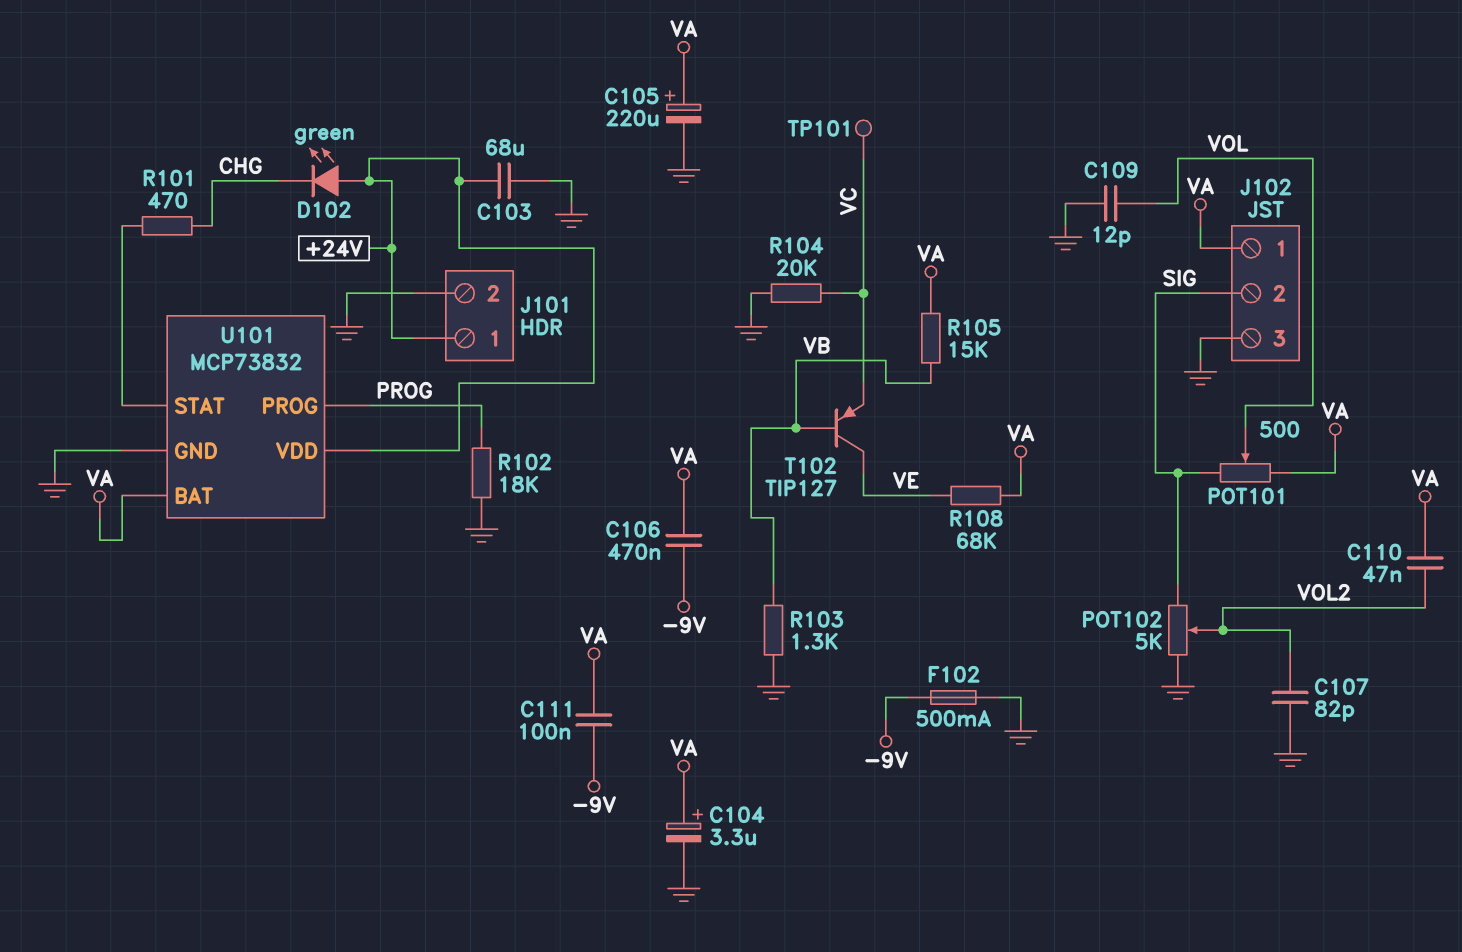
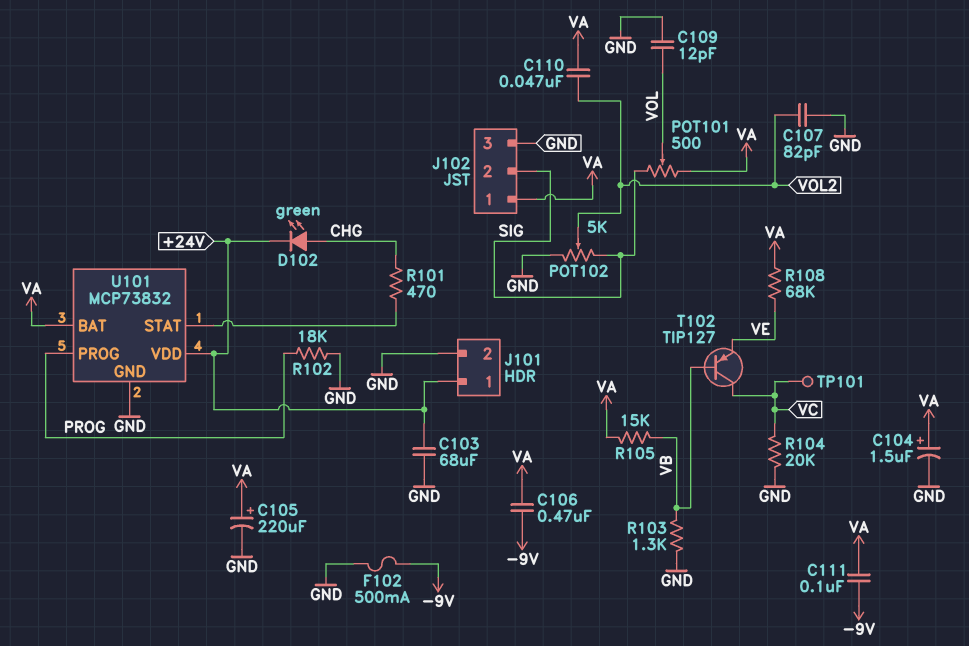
C104: 3.3uF (plus VA, minus GND) -> 1.5uF (plus VA, minus GND)
D102: LED green (A +24V, K CHG) -> LED green (A CHG, K +24V)
T102: PNP TIP127 (B VB, C VE, E VC) -> PNP TIP127 (B VB, C VC, E VE)

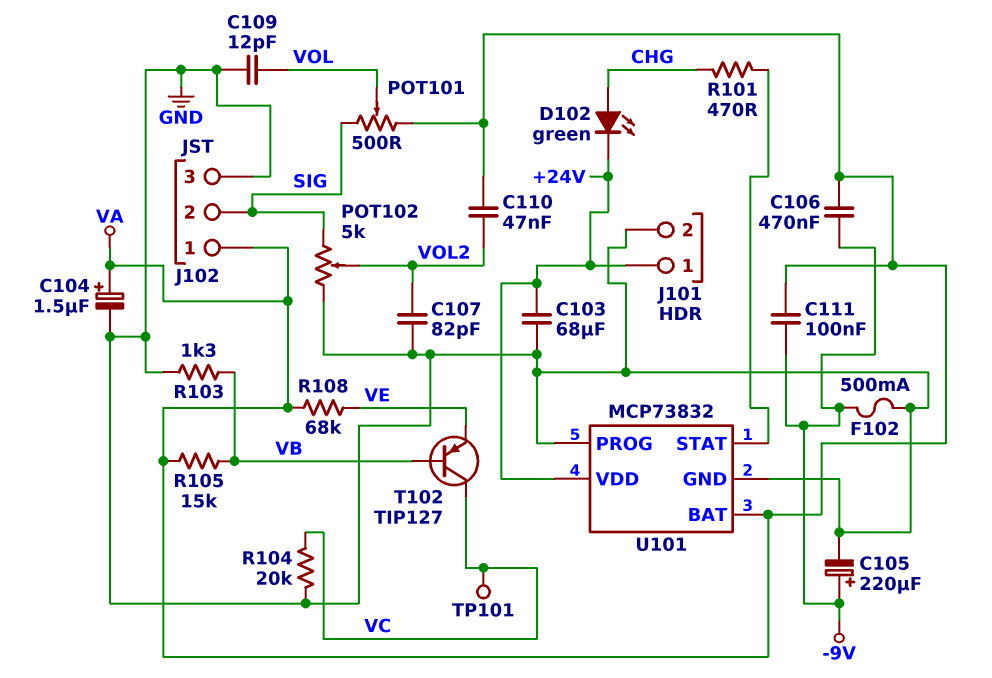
C105: 220uF (plus VA, minus GND) -> 220uF (plus -9V, minus GND)
R102: 18k (GND, PROG) -> none
U101 pin PROG: PROG -> GND

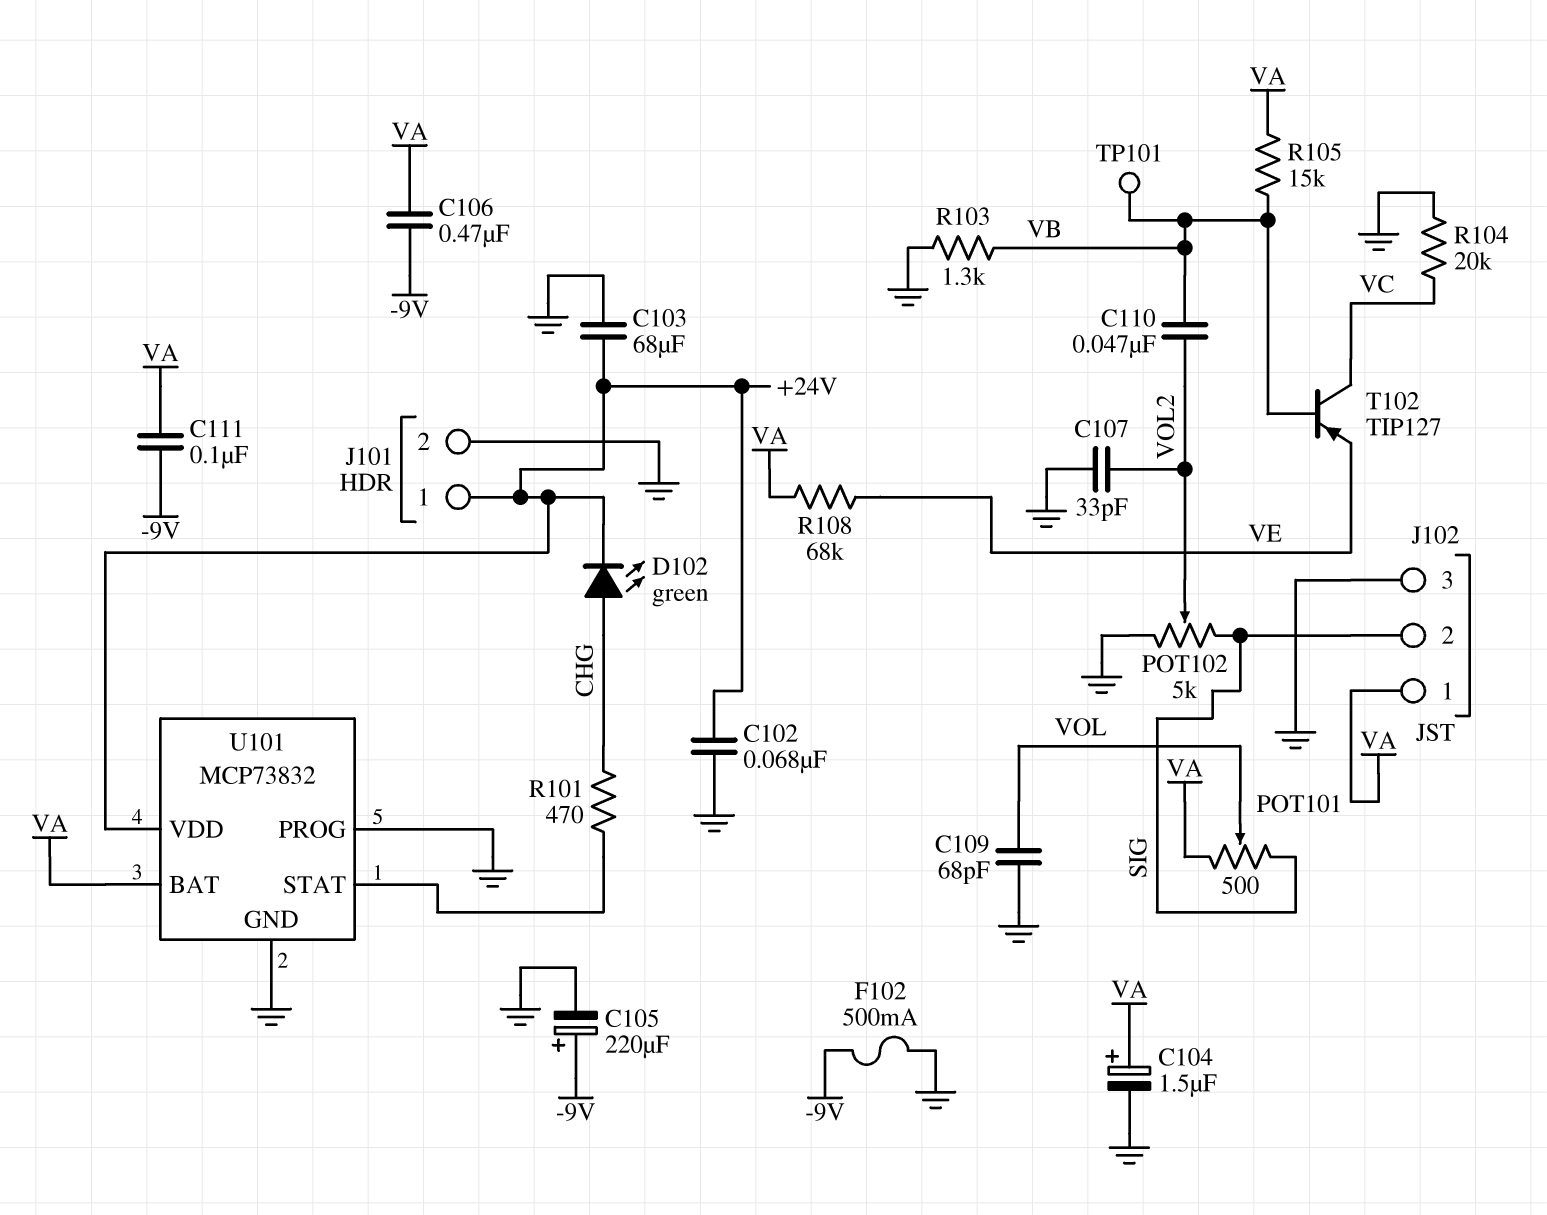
C102: none -> 68nF (+24V, GND)
C107: 82pF (GND, VOL2) -> 33pF (GND, VOL2)
C109: 12pF (GND, VOL) -> 68pF (GND, VOL)
C110: 47nF (VA, VOL2) -> 47nF (VB, VOL2)
TP101: test point (VC) -> test point (VB)

